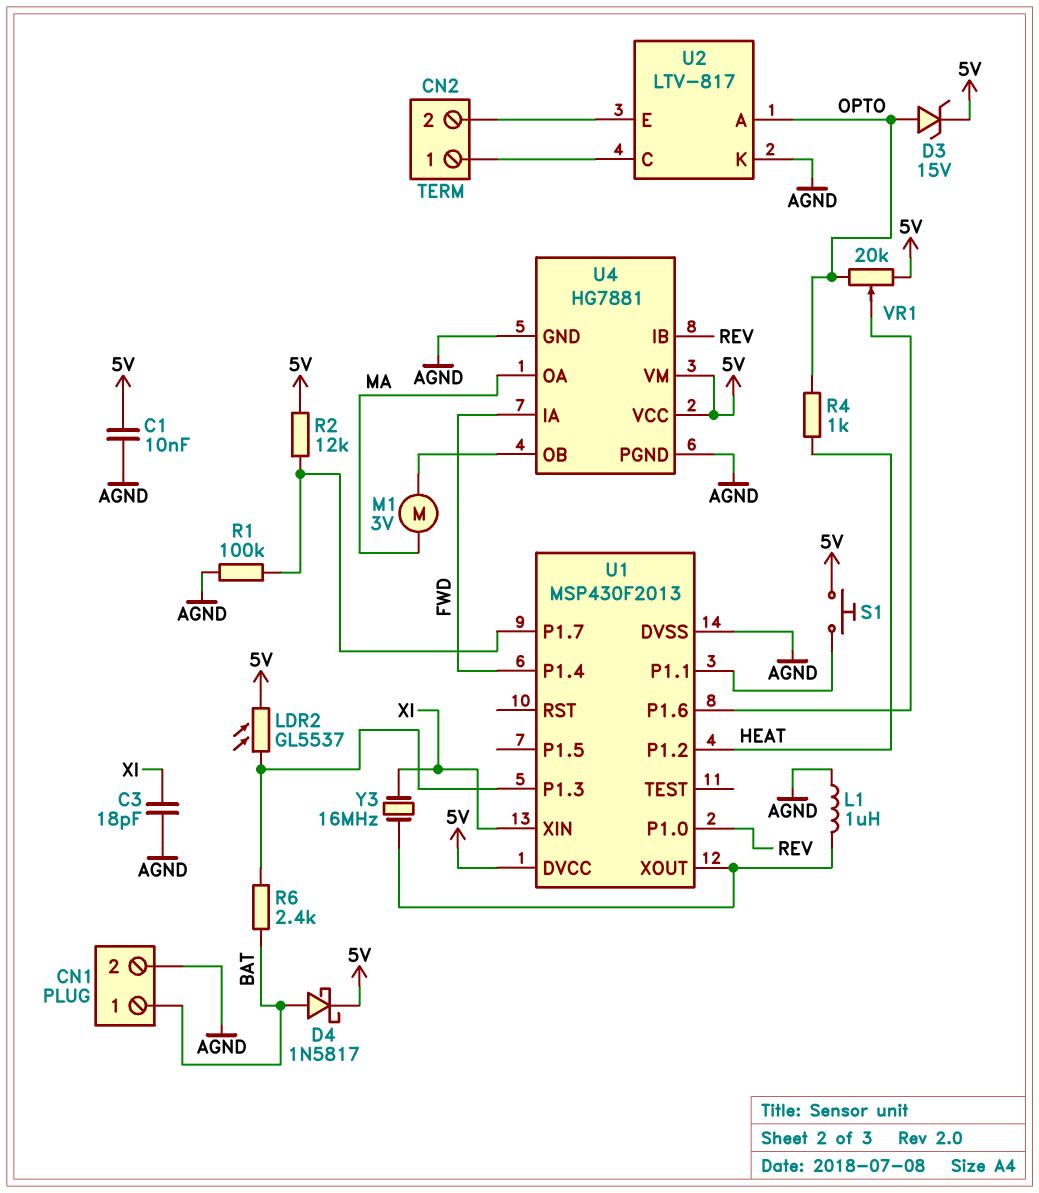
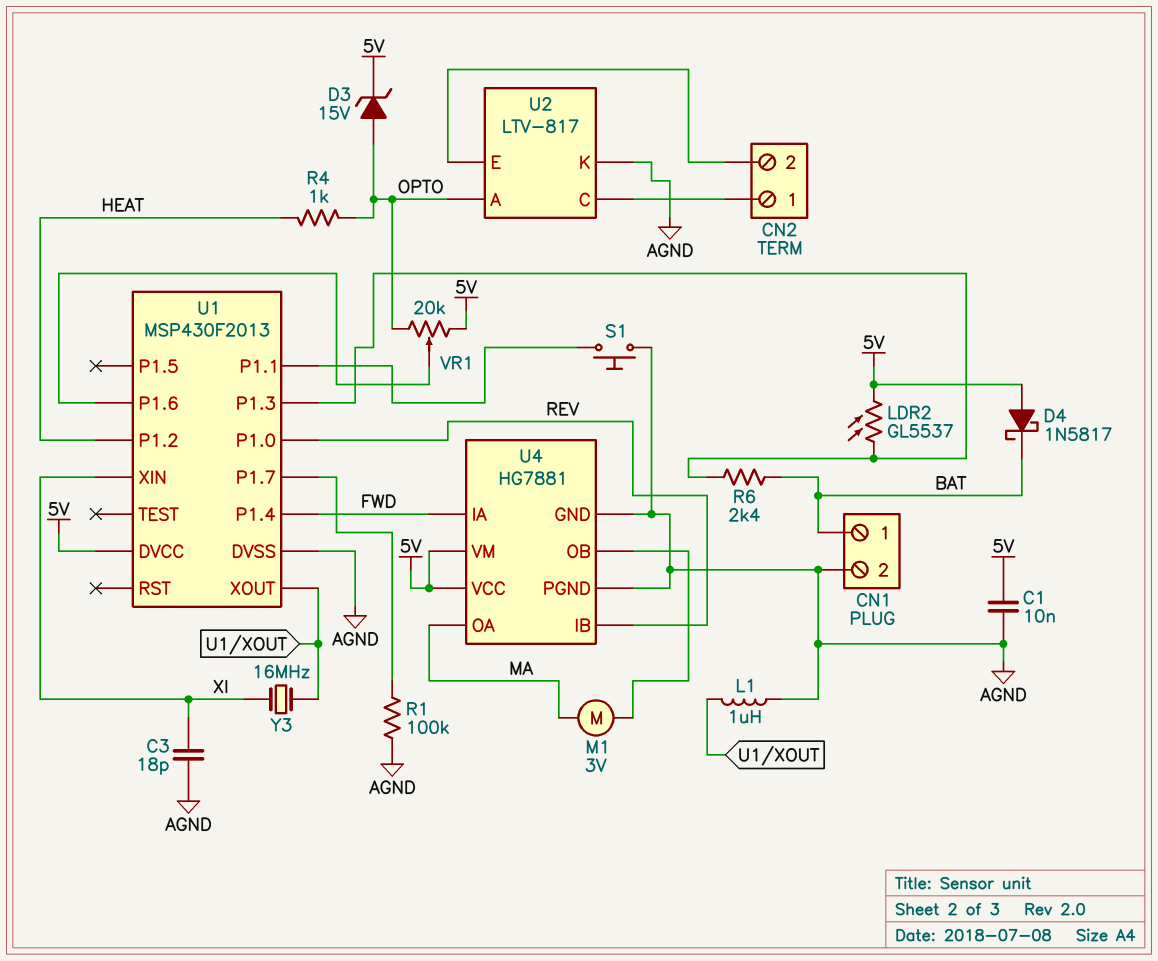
D4: schottky 1N5817 (A BAT, K 5V) -> schottky 1N5817 (A 5V, K BAT)
R2: 12k (5V, U1/P1.7) -> none
S1: button (5V, U1/P1.1) -> button (AGND, U1/P1.1)

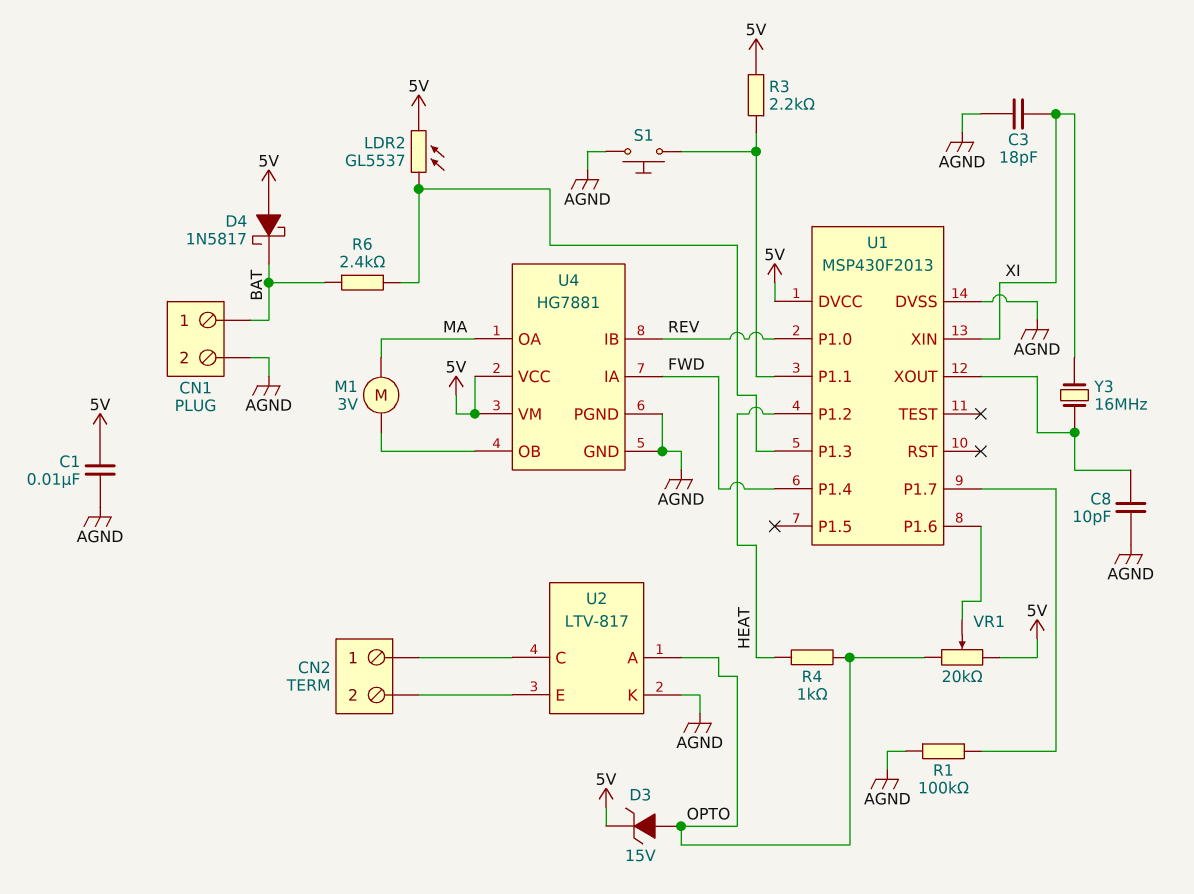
C8: none -> 10pF (AGND, U1/XOUT)
L1: 1uH (AGND, U1/XOUT) -> none
R3: none -> 2.2k (5V, U1/P1.1)

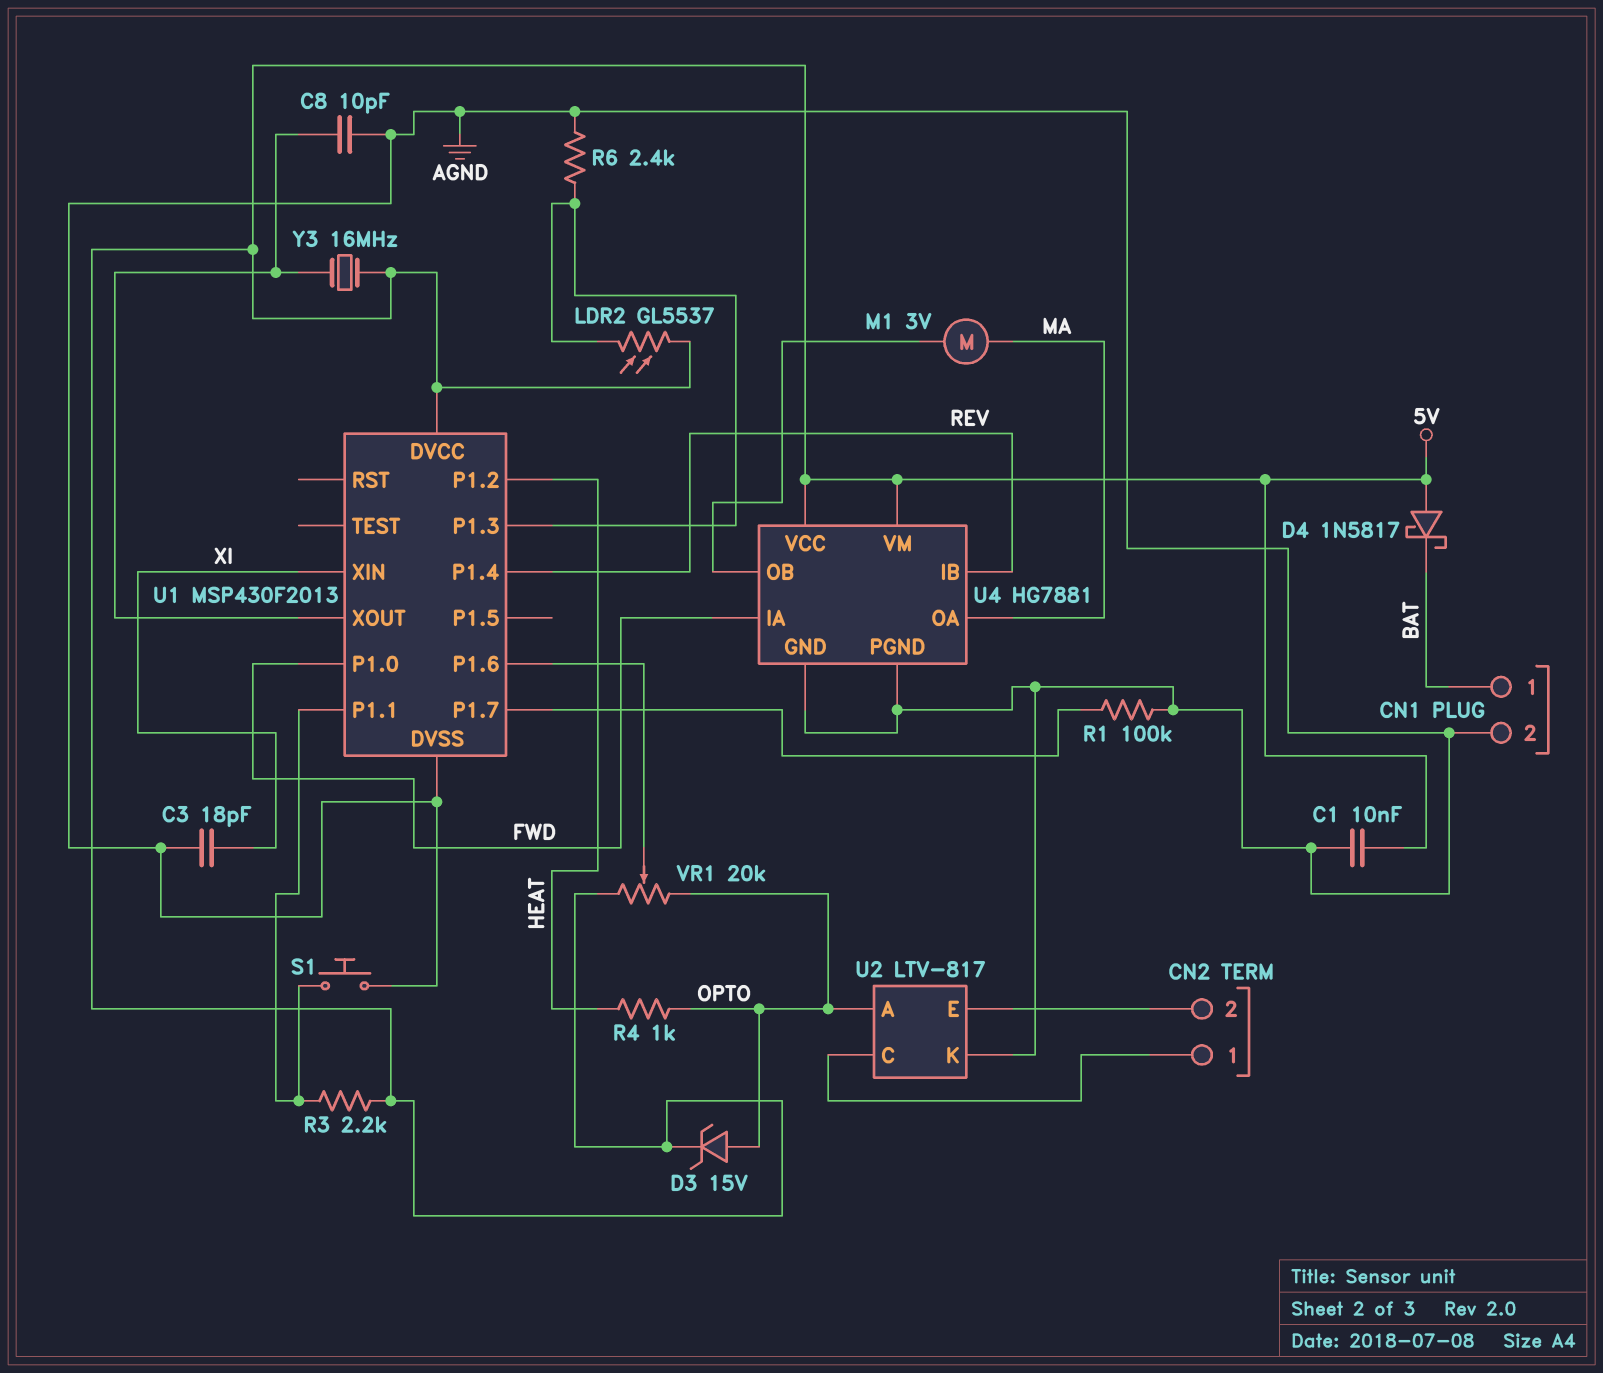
R6: 2.4k (BAT, U1/P1.3) -> 2.4k (AGND, U1/P1.3)
U1 pin P1.0: REV -> FWD
U1 pin P1.4: FWD -> REV
Y3: 16MHz (U1/XOUT, XI) -> 16MHz (5V, U1/XOUT)

